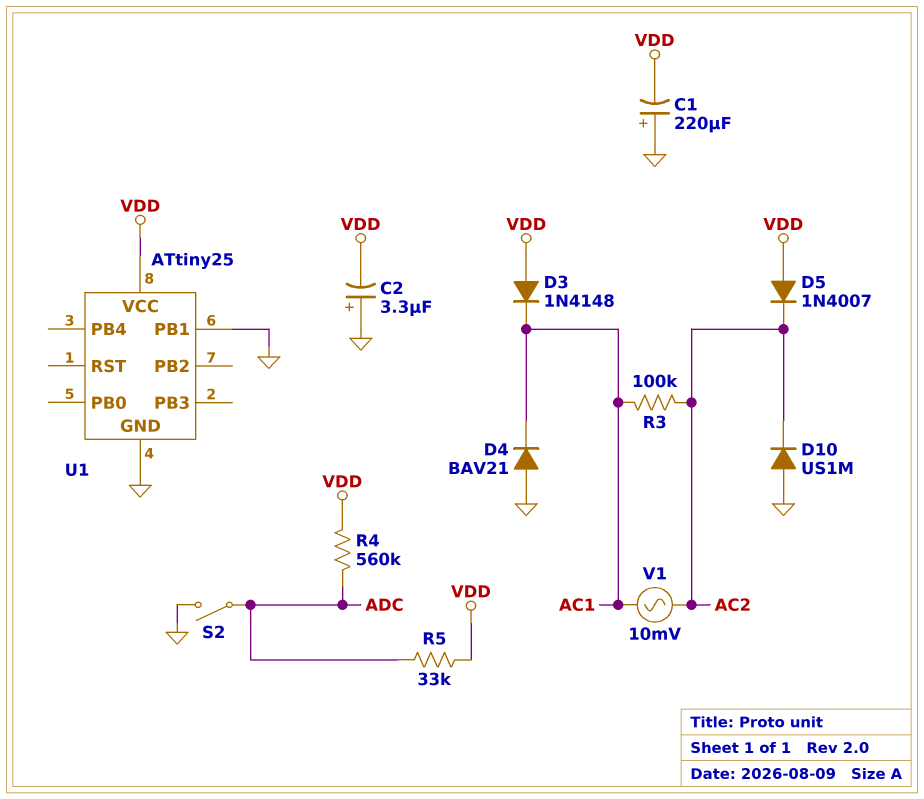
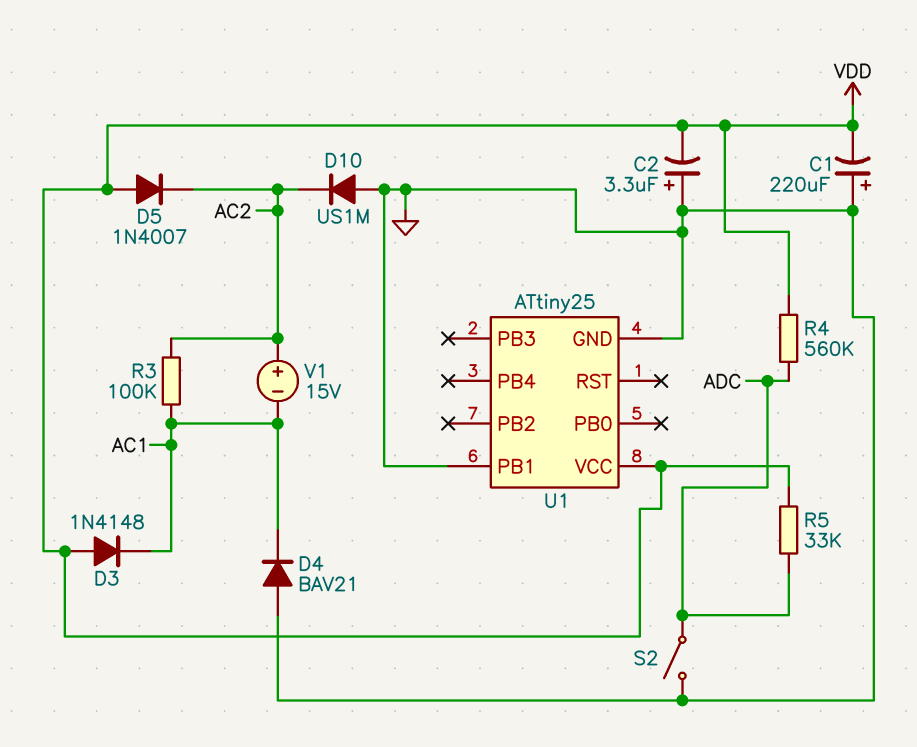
V1: AC 10mV (AC1, AC2) -> 15V (plus AC2, minus AC1)

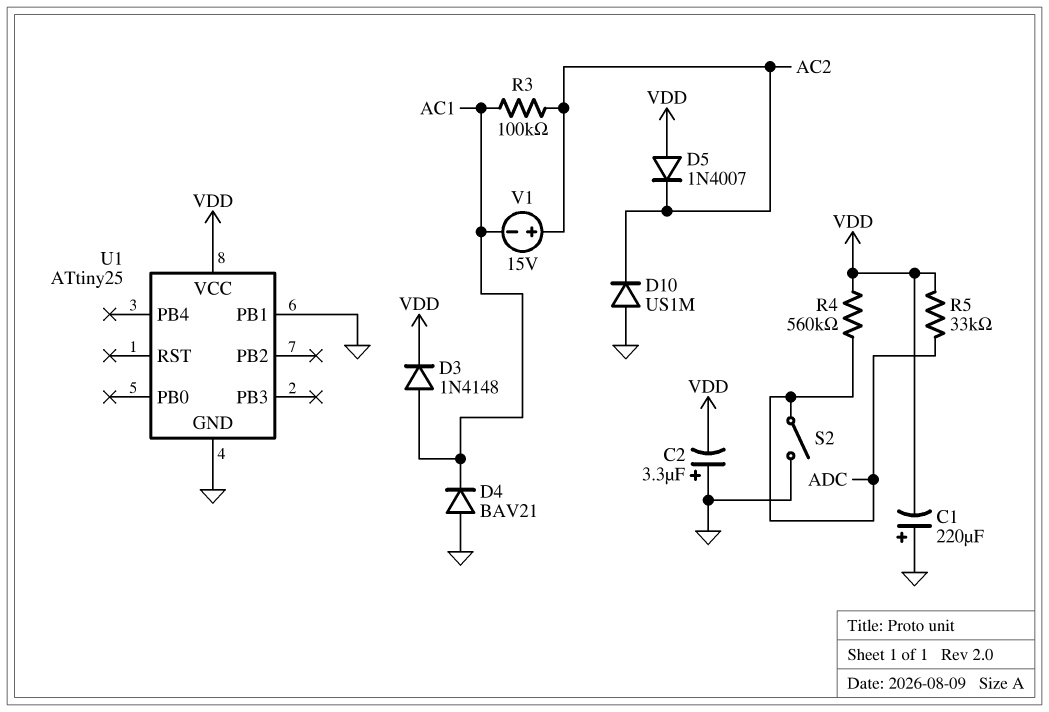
D3: diode 1N4148 (A VDD, K AC1) -> diode 1N4148 (A AC1, K VDD)

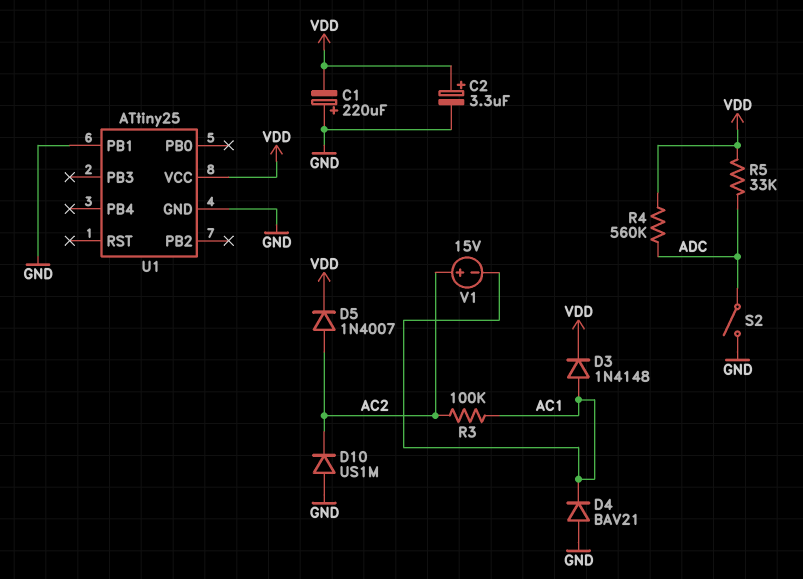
C2: 3.3uF (plus GND, minus VDD) -> 3.3uF (plus VDD, minus GND)
D5: diode 1N4007 (A VDD, K AC2) -> diode 1N4007 (A AC2, K VDD)

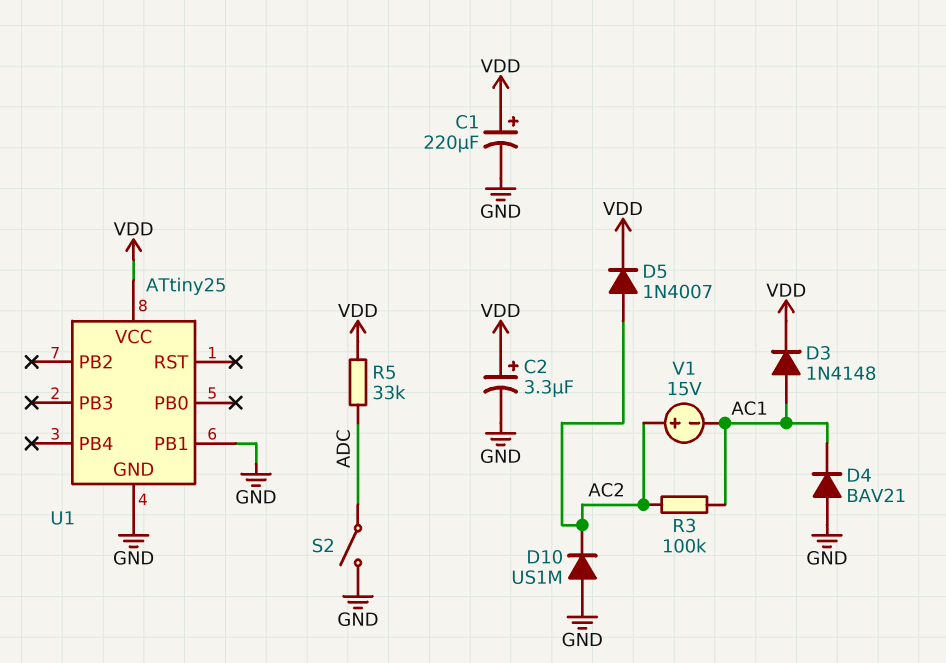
C1: 220uF (plus GND, minus VDD) -> 220uF (plus VDD, minus GND)
R4: 560k (ADC, VDD) -> none

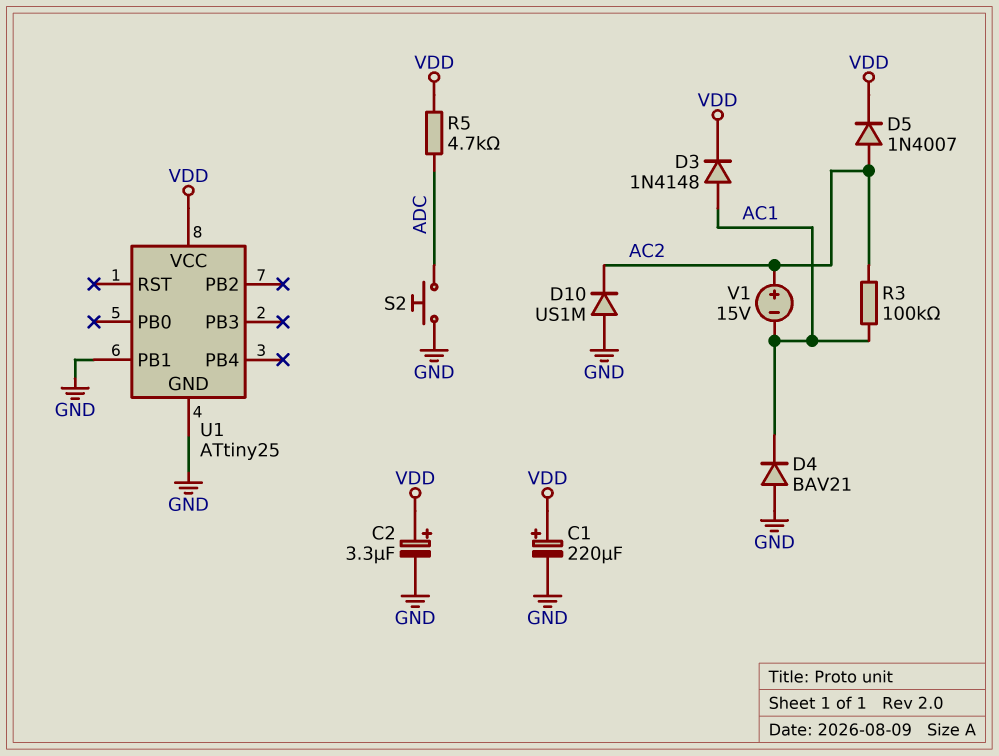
R5: 33k (ADC, VDD) -> 4.7k (ADC, VDD)
S2: switch (ADC, GND) -> button (ADC, GND)

